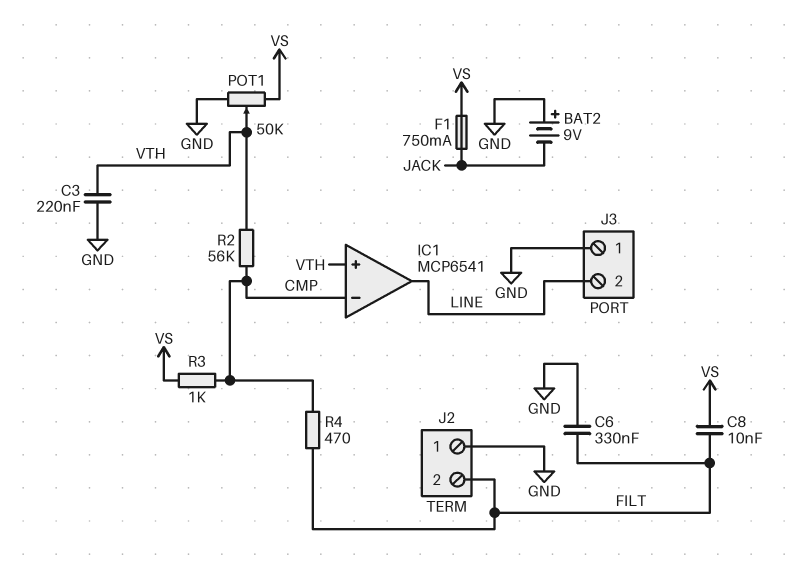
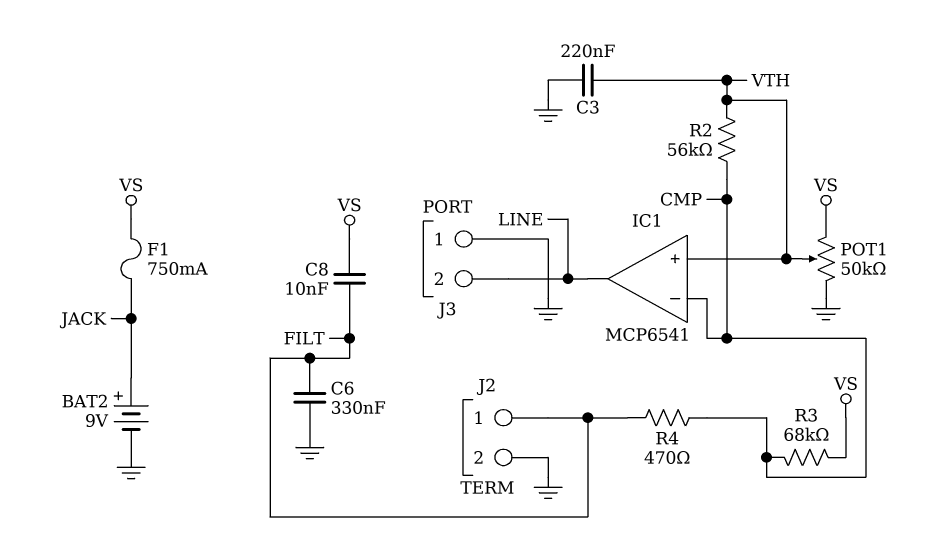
BAT2: 9V (plus GND, minus JACK) -> 9V (plus JACK, minus GND)
J2 pin 1: GND -> FILT
J2 pin 2: FILT -> GND
R3: 1k (CMP, VS) -> 68k (CMP, VS)

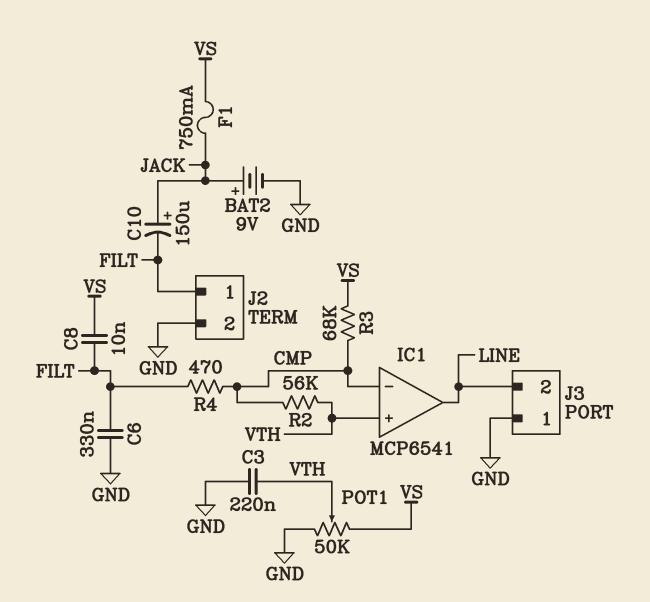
C10: none -> 150uF (plus JACK, minus FILT)

